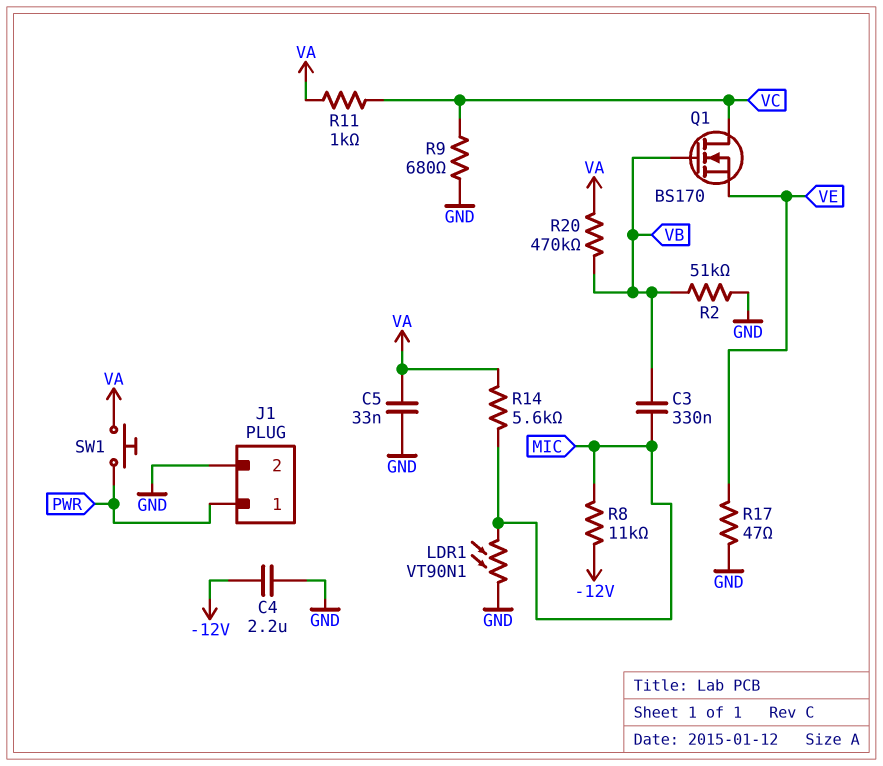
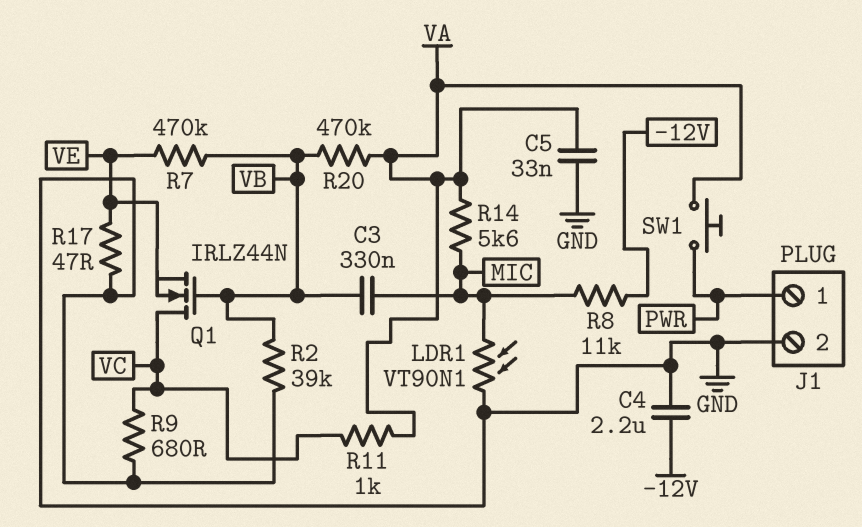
Q1: NMOS BS170 (G VB, D VC, S VE) -> NMOS IRLZ44N (G VB, D VC, S VE)
R2: 51k (GND, VB) -> 39k (GND, VB)
R7: none -> 470k (VB, VE)

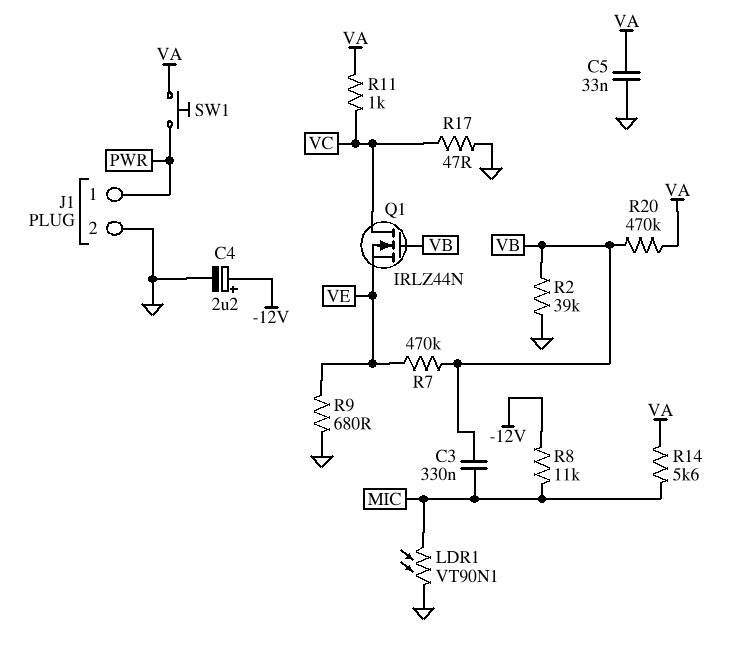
C4: 2.2uF (-12V, GND) -> 2.2uF (plus -12V, minus GND)
R9: 680 (GND, VC) -> 680 (GND, VE)
R17: 47 (GND, VE) -> 47 (GND, VC)

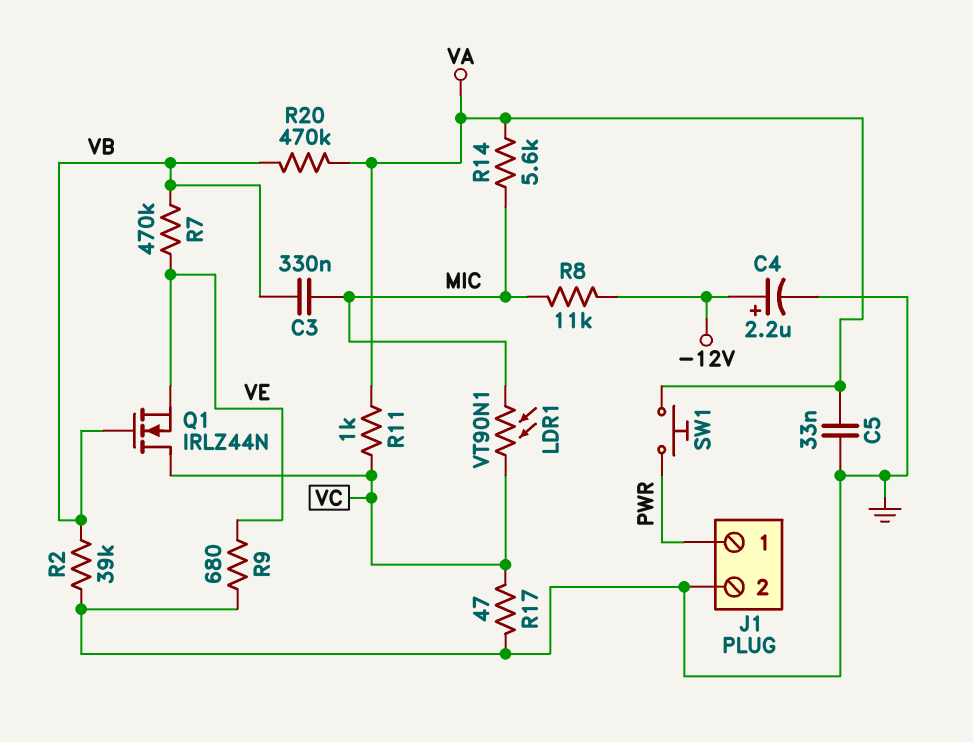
LDR1: VT90N1 (GND, MIC) -> VT90N1 (MIC, VC)

